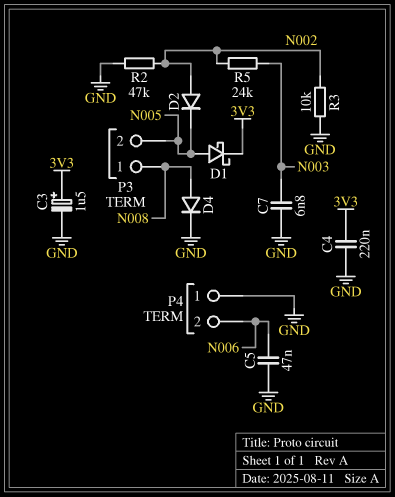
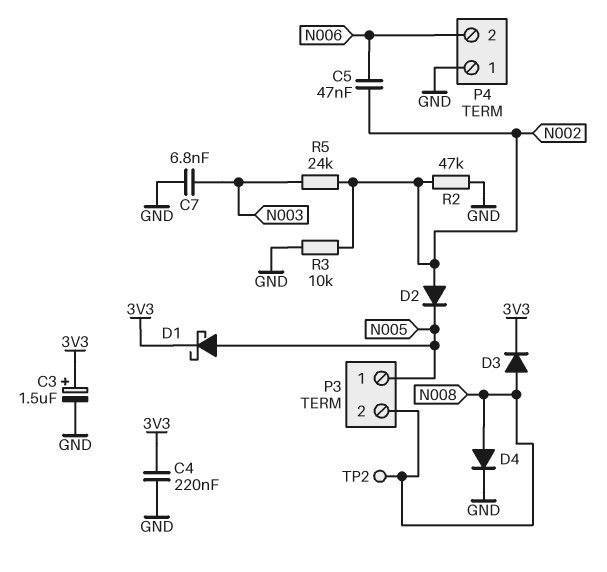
C5: 47nF (GND, N006) -> 47nF (N002, N006)
D3: none -> diode (A N008, K 3V3)
P3 pin 1: N008 -> N005
P3 pin 2: N005 -> N008
TP2: none -> test point (N008)

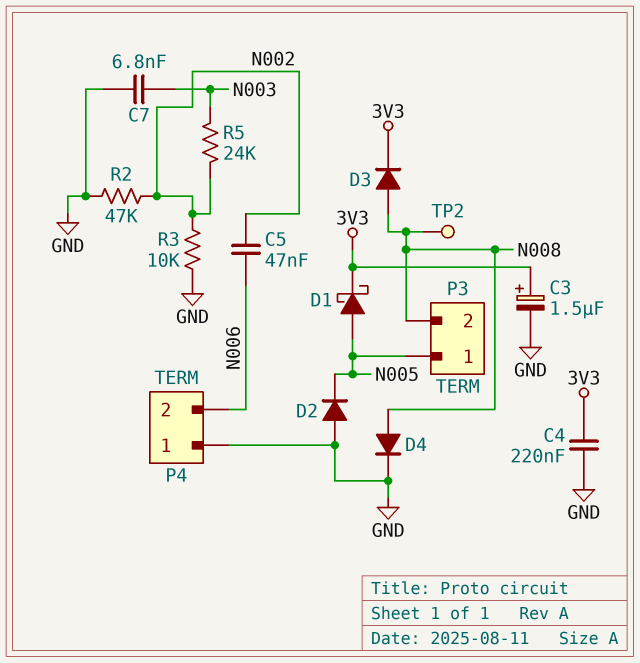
D2: diode (A N002, K N005) -> diode (A GND, K N005)

